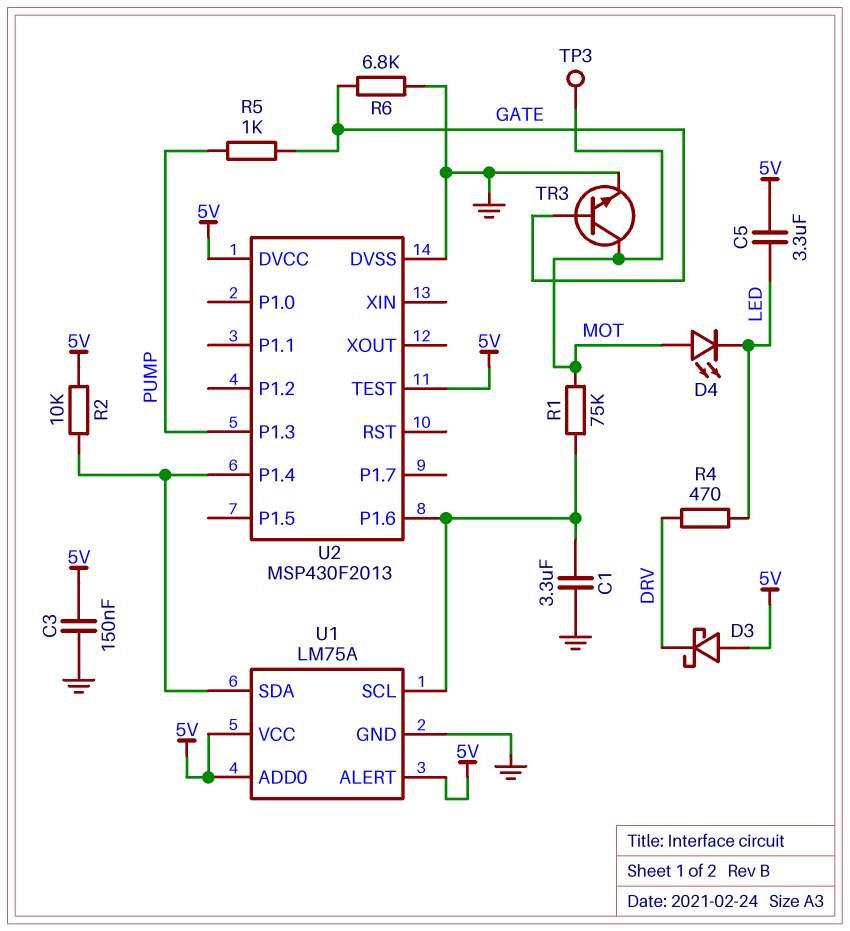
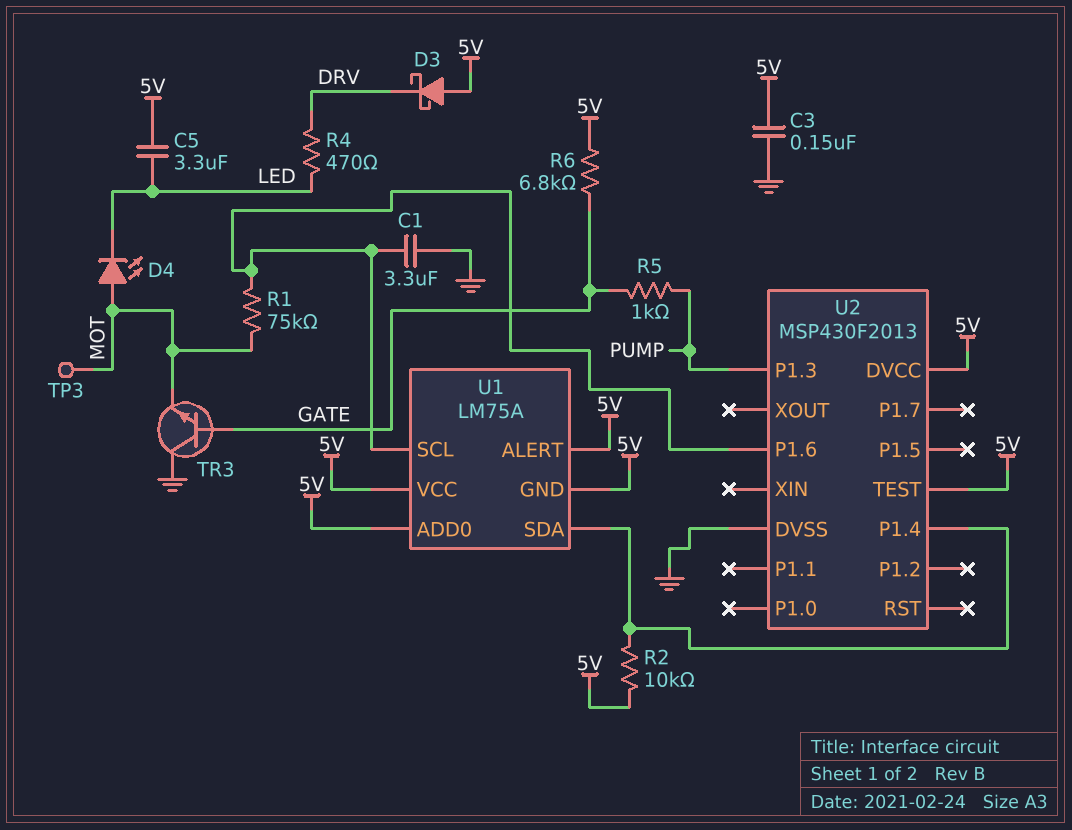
R6: 6.8k (GATE, GND) -> 6.8k (5V, GATE)
TR3: NPN (B GATE, C MOT, E GND) -> NPN (B GATE, C GND, E MOT)
U1 pin GND: GND -> 5V

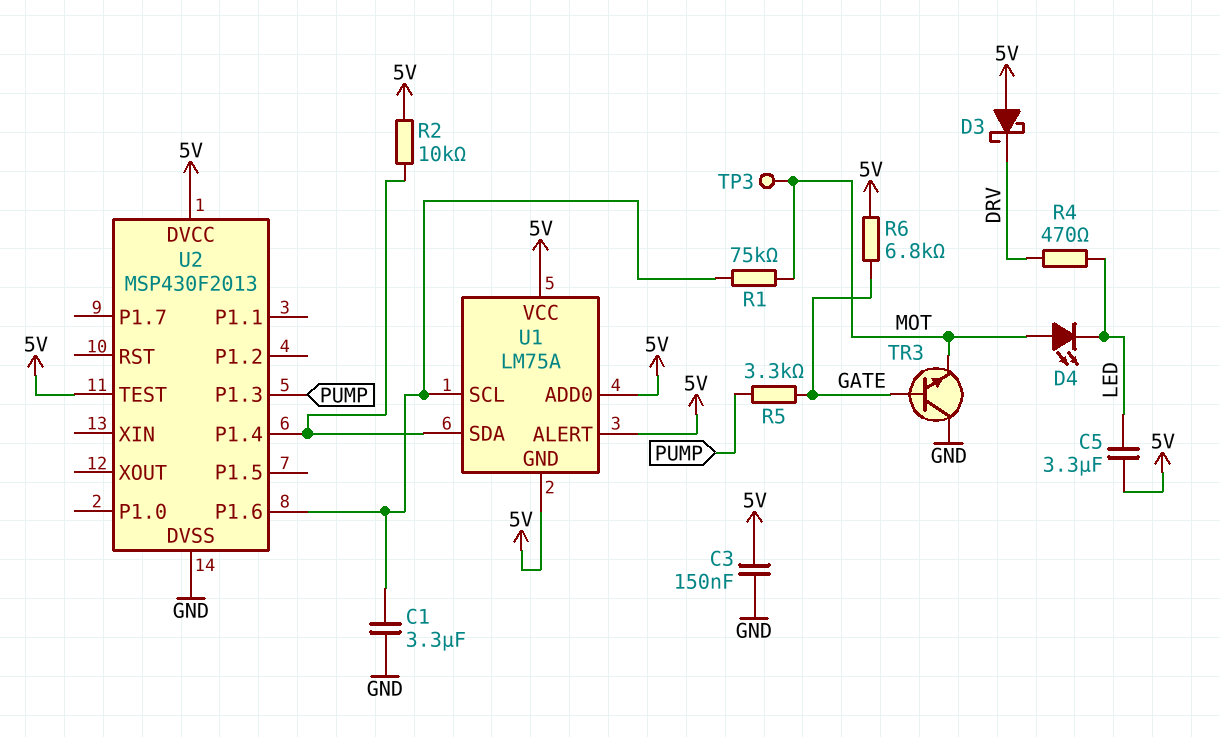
R5: 1k (GATE, PUMP) -> 3.3k (GATE, PUMP)

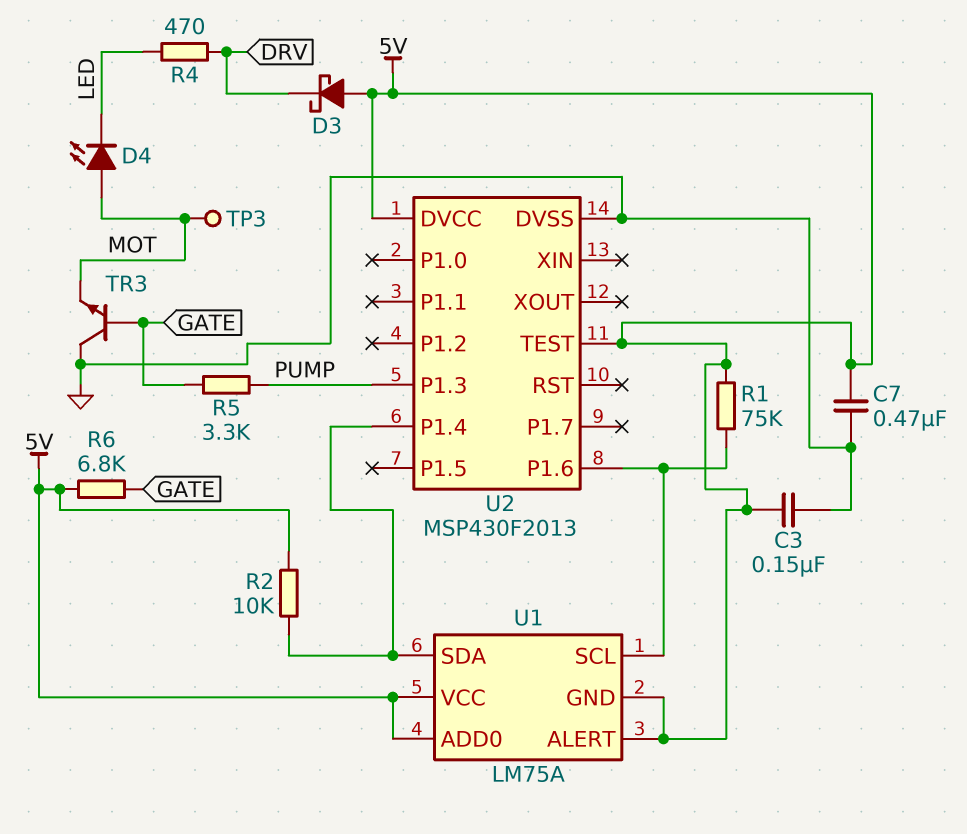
C1: 3.3uF (GND, U1/SCL) -> none
C5: 3.3uF (5V, LED) -> none
C7: none -> 470nF (5V, GND)
R1: 75k (MOT, U1/SCL) -> 75k (5V, U1/SCL)

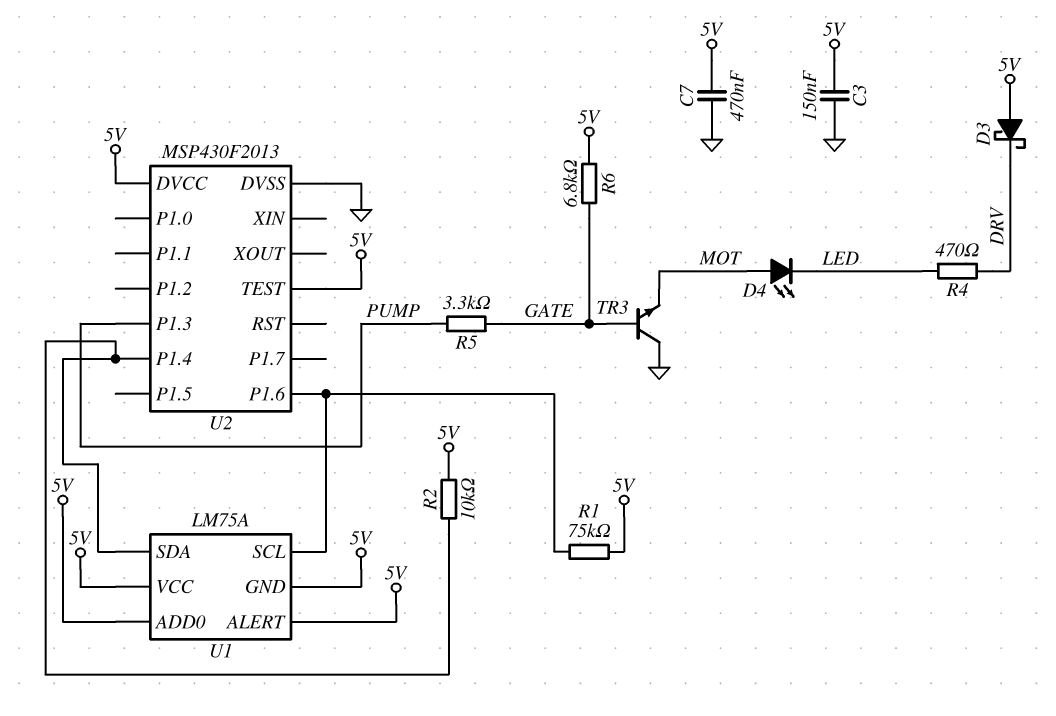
TP3: test point (MOT) -> none

